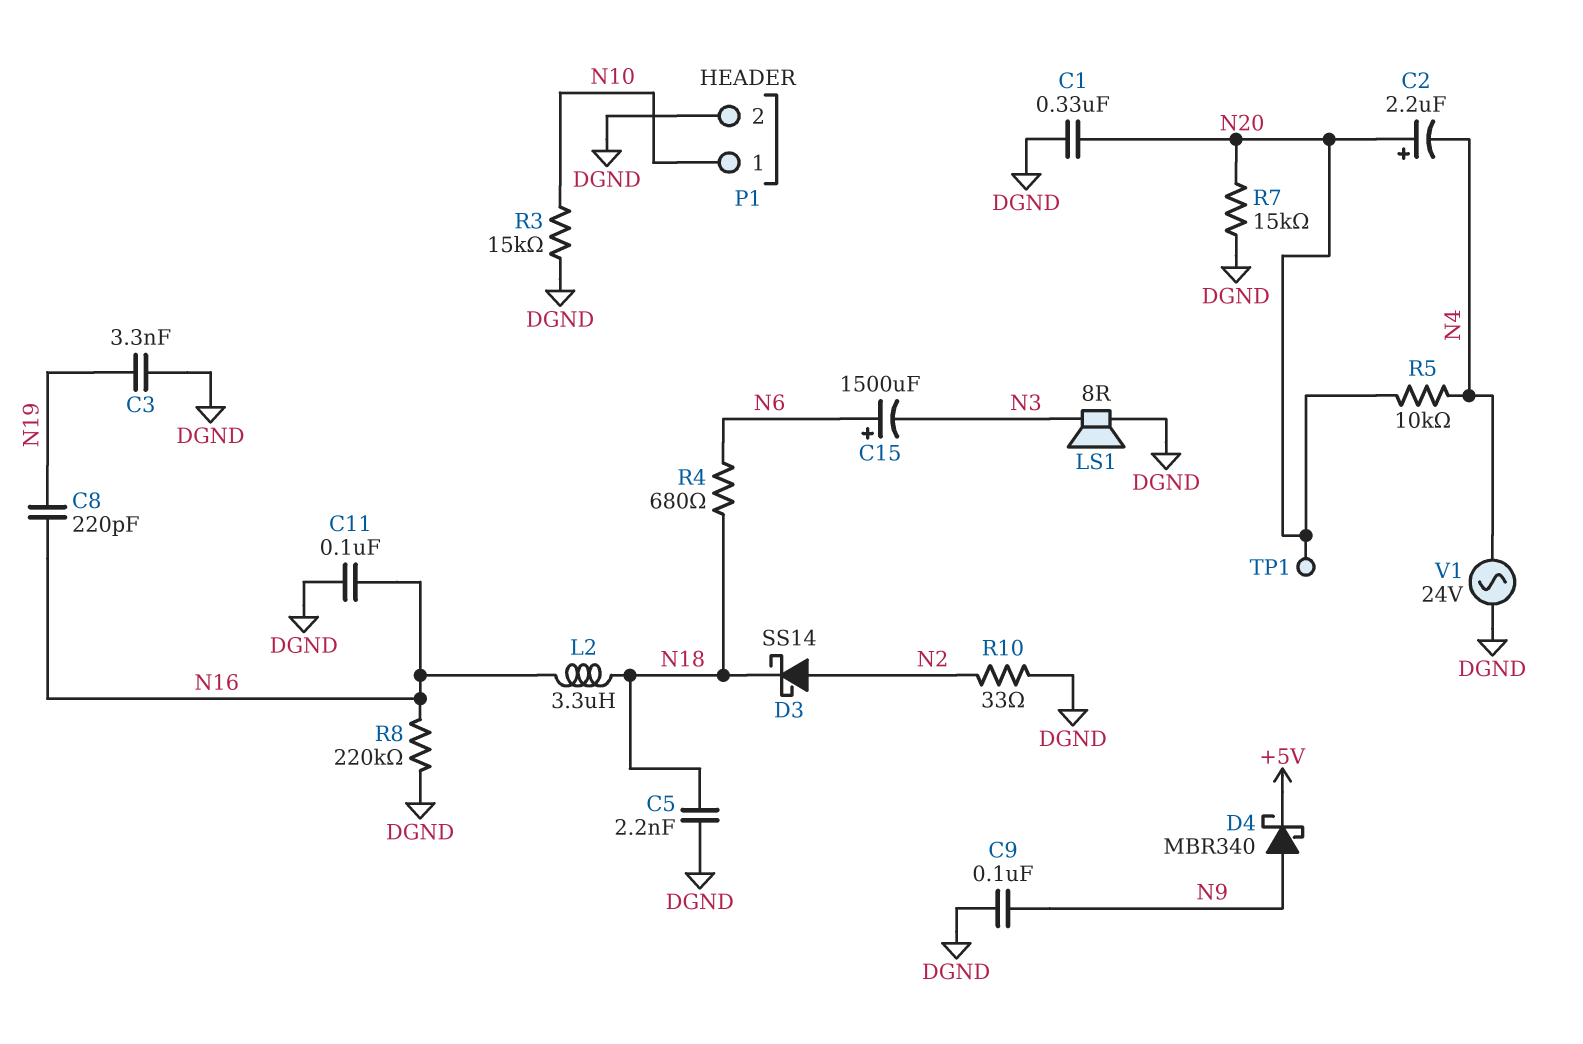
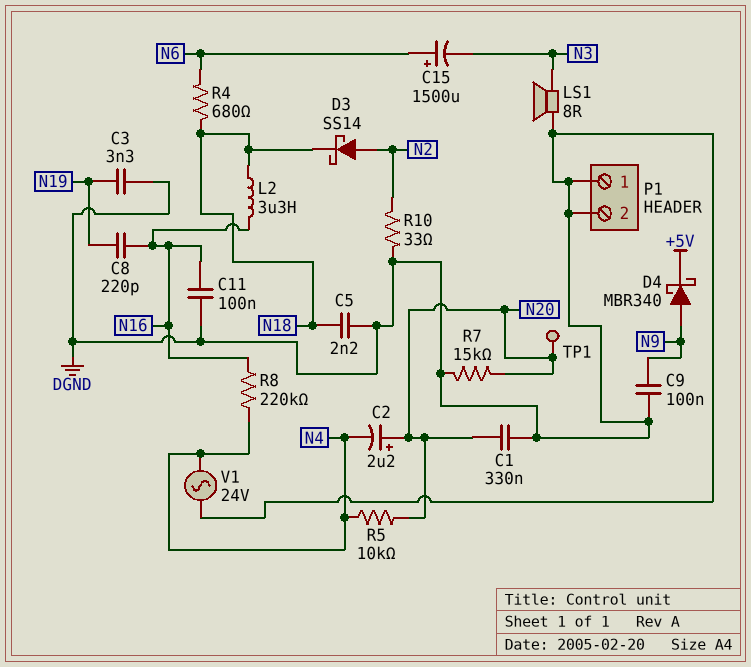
P1 pin 1: N10 -> DGND
R3: 15k (DGND, N10) -> none
R8: 220k (DGND, N16) -> 220k (N4, N16)

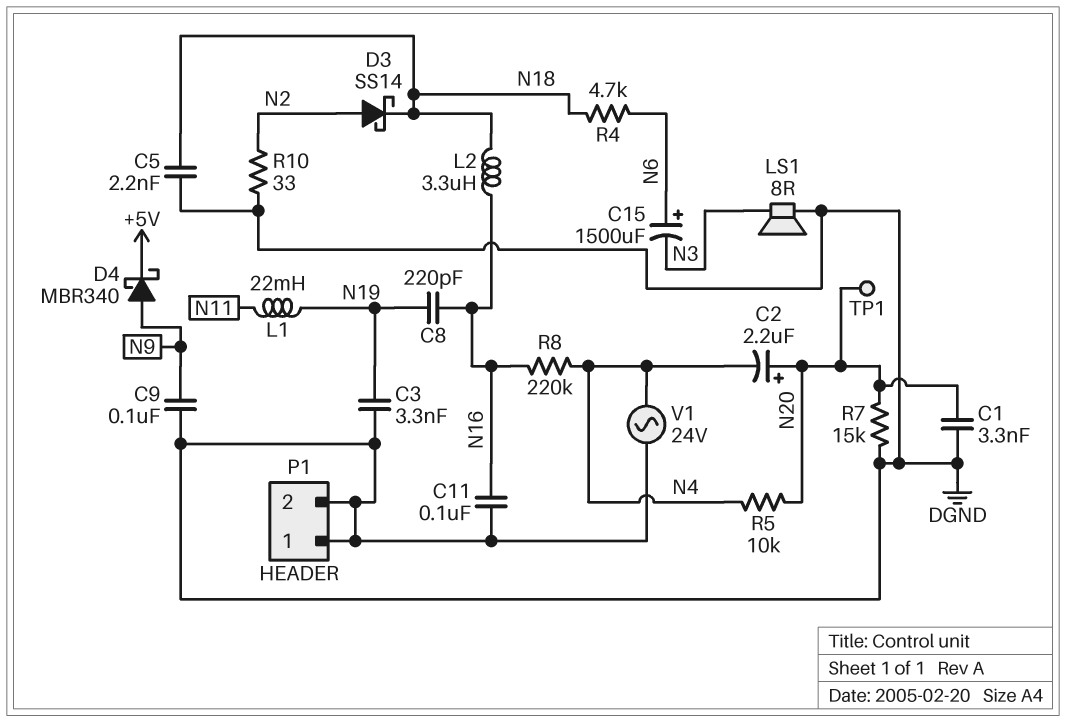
C1: 330nF (DGND, N20) -> 3.3nF (DGND, N20)
L1: none -> 22mH (N11, N19)
R4: 680 (N6, N18) -> 4.7k (N6, N18)

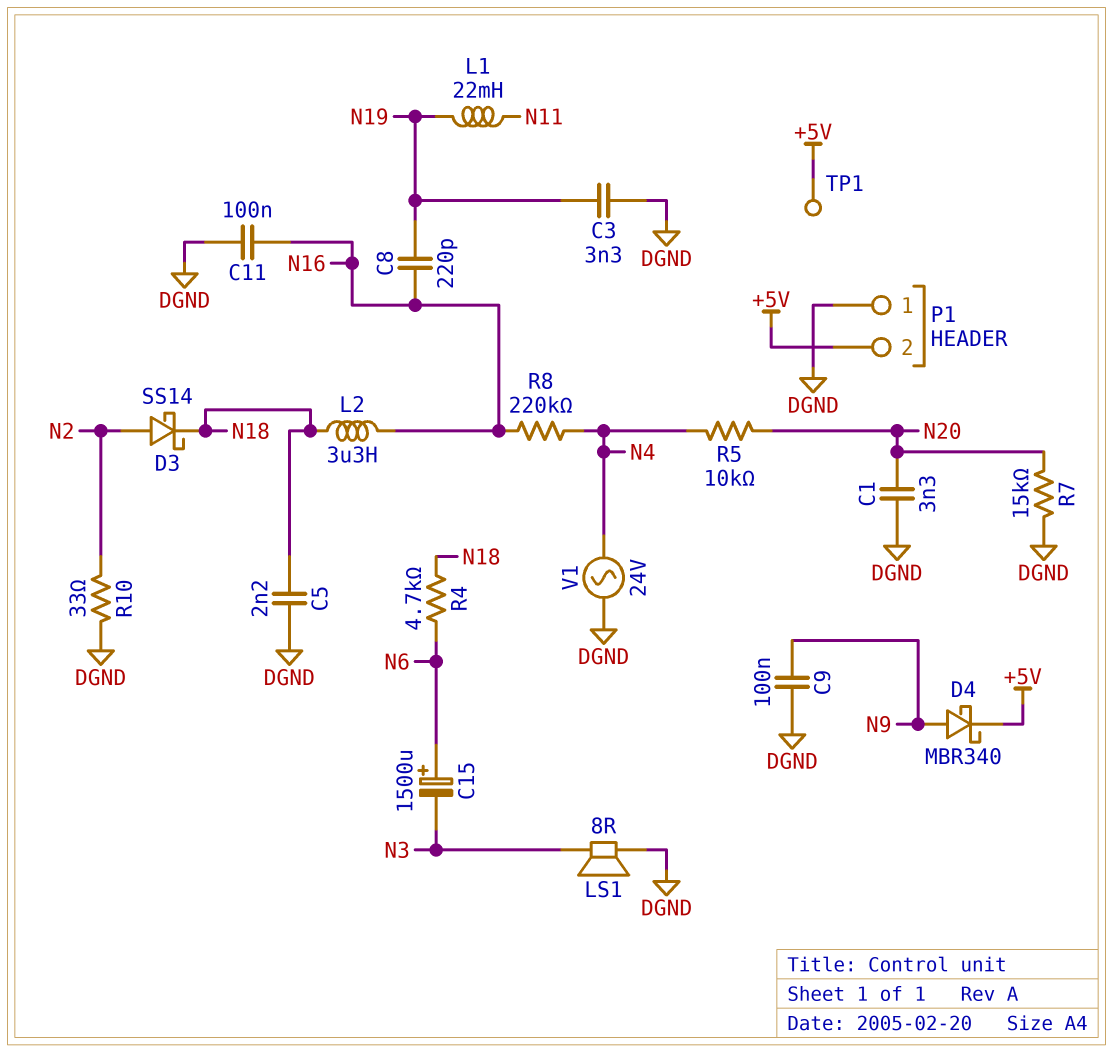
C2: 2.2uF (plus N20, minus N4) -> none
P1 pin 2: DGND -> +5V
TP1: test point (N20) -> test point (+5V)

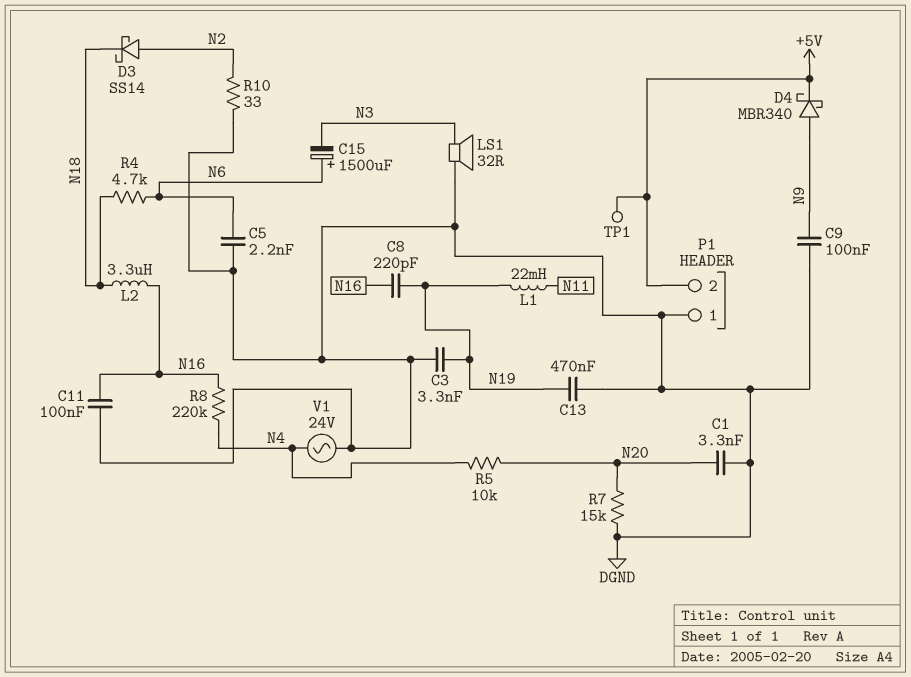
C5: 2.2nF (DGND, N18) -> 2.2nF (DGND, N6)
C13: none -> 470nF (DGND, N19)
LS1: speaker 8R (DGND, N3) -> speaker 32R (DGND, N3)

